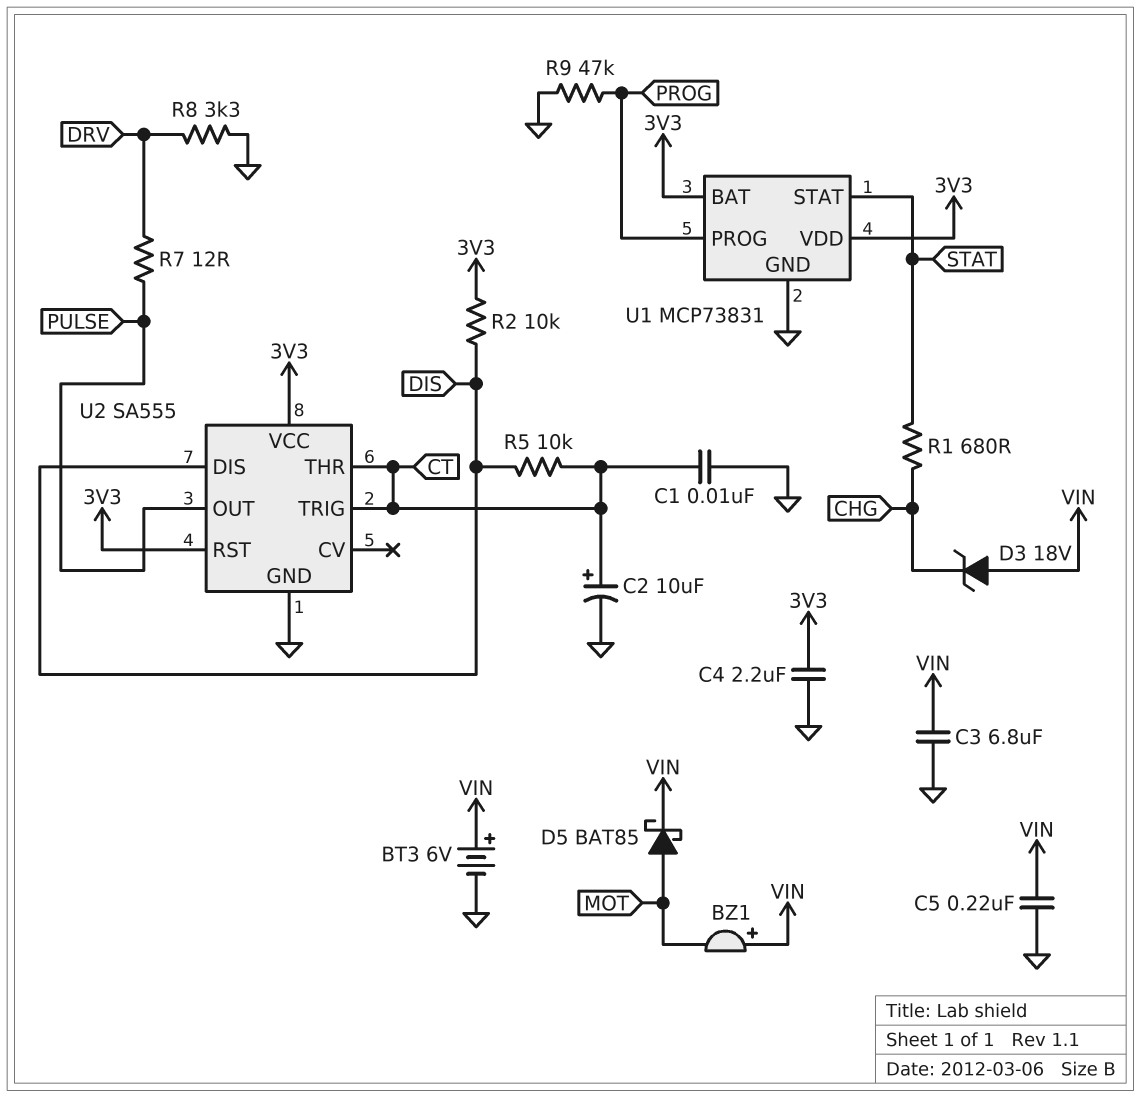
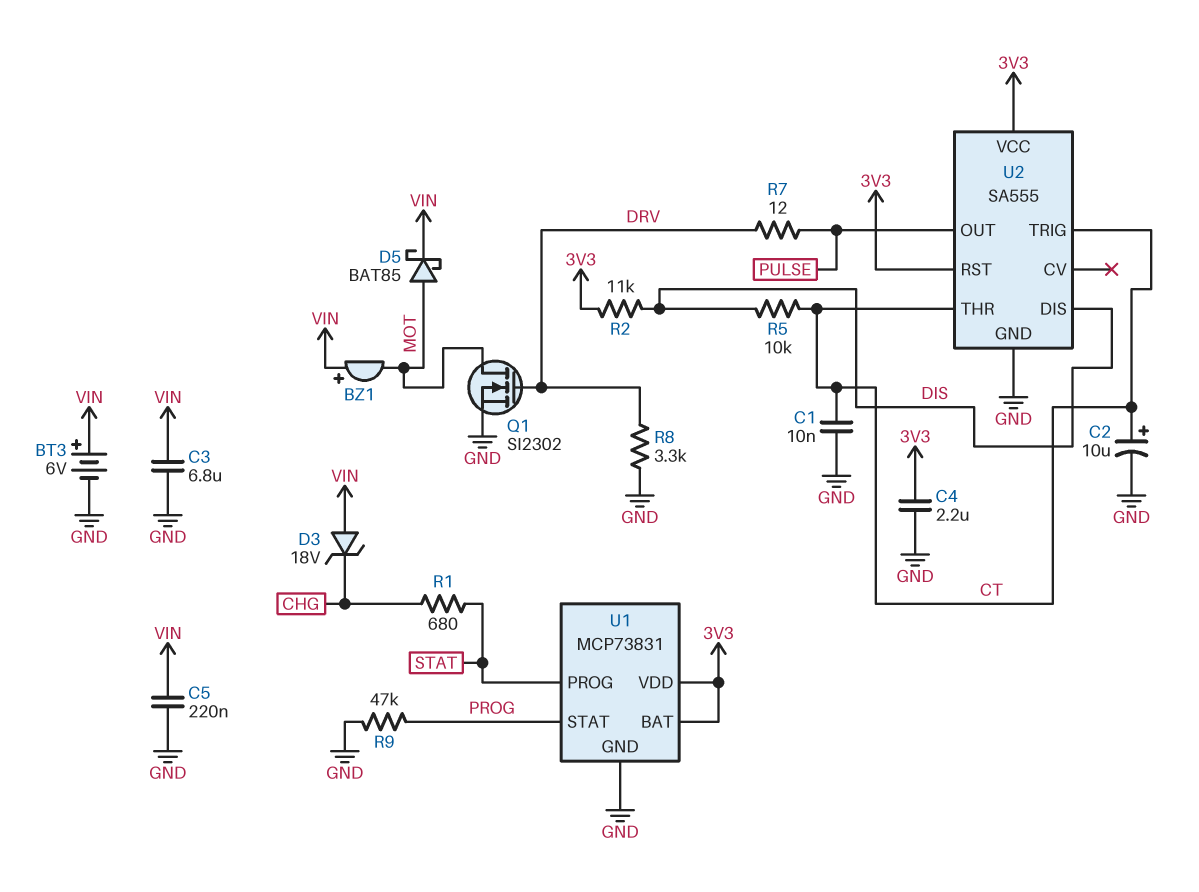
Q1: none -> NMOS SI2302 (G DRV, D MOT, S GND)
R2: 10k (3V3, DIS) -> 11k (3V3, DIS)
U1 pin PROG: PROG -> STAT
U1 pin STAT: STAT -> PROG

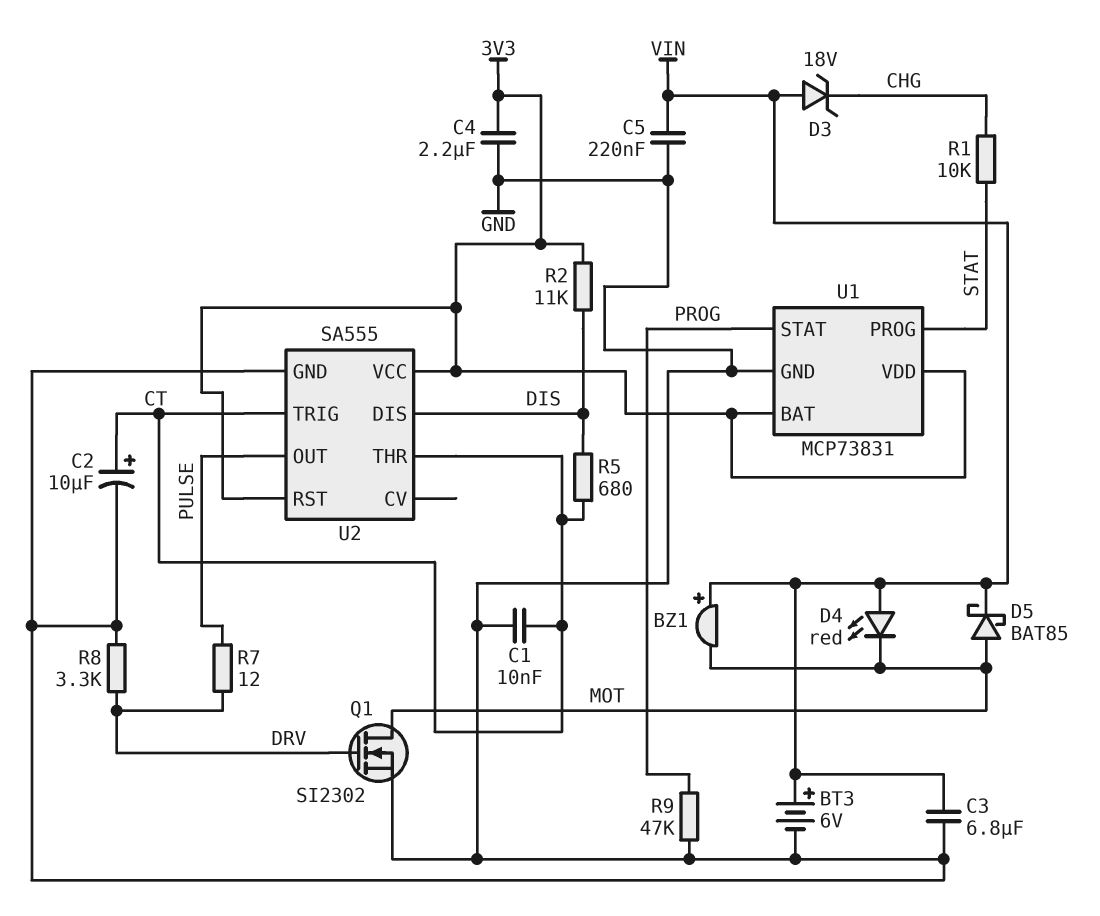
D4: none -> LED red (A VIN, K MOT)
R1: 680 (CHG, STAT) -> 10k (CHG, STAT)
R5: 10k (CT, DIS) -> 680 (CT, DIS)

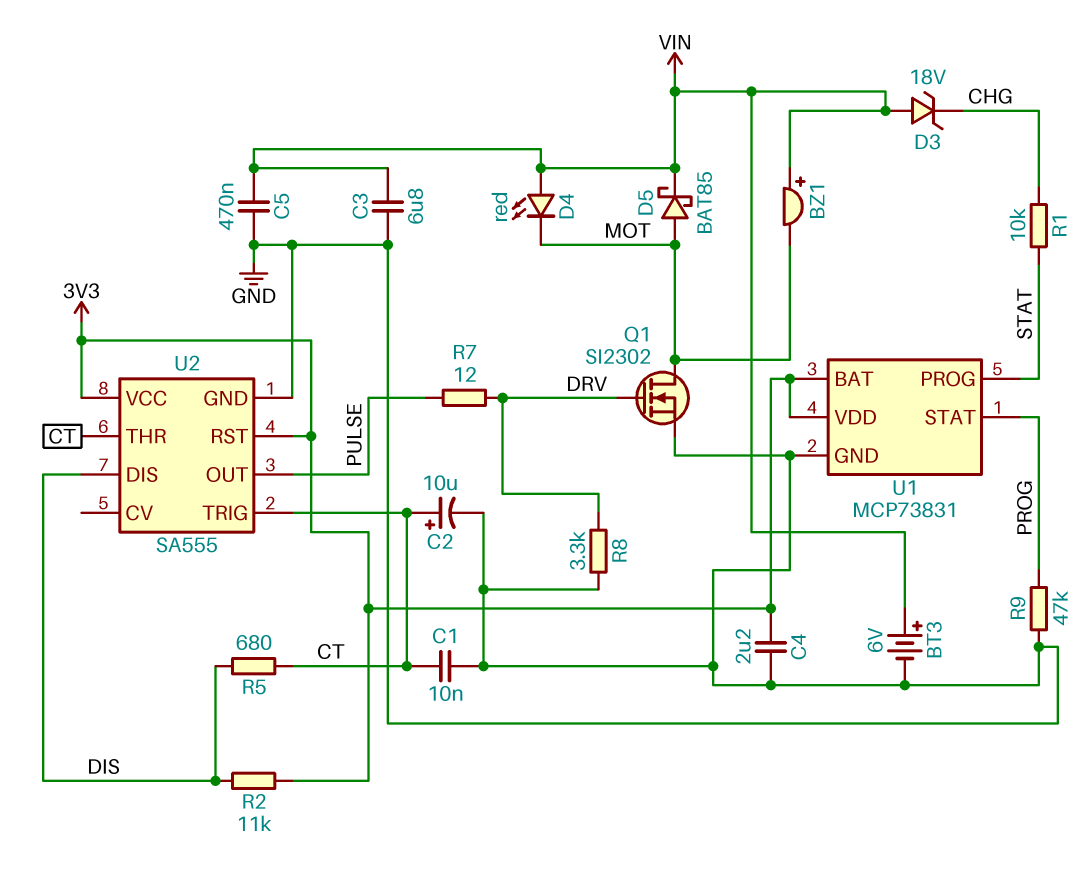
C5: 220nF (GND, VIN) -> 470nF (GND, VIN)

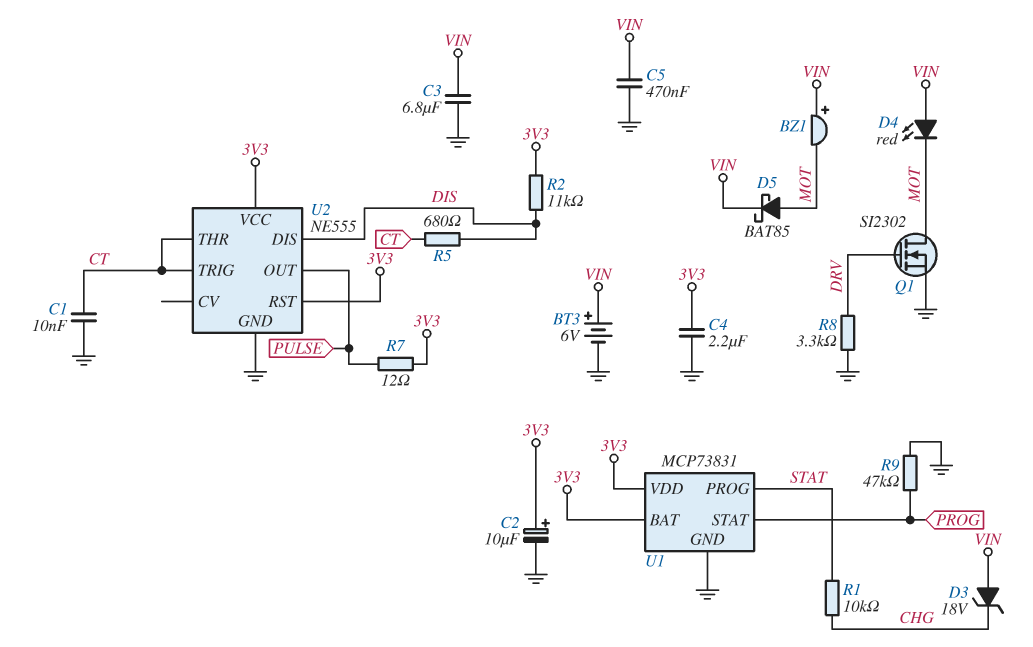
C2: 10uF (plus CT, minus GND) -> 10uF (plus 3V3, minus GND)
R7: 12 (DRV, PULSE) -> 12 (3V3, PULSE)
U2: SA555 -> NE555

